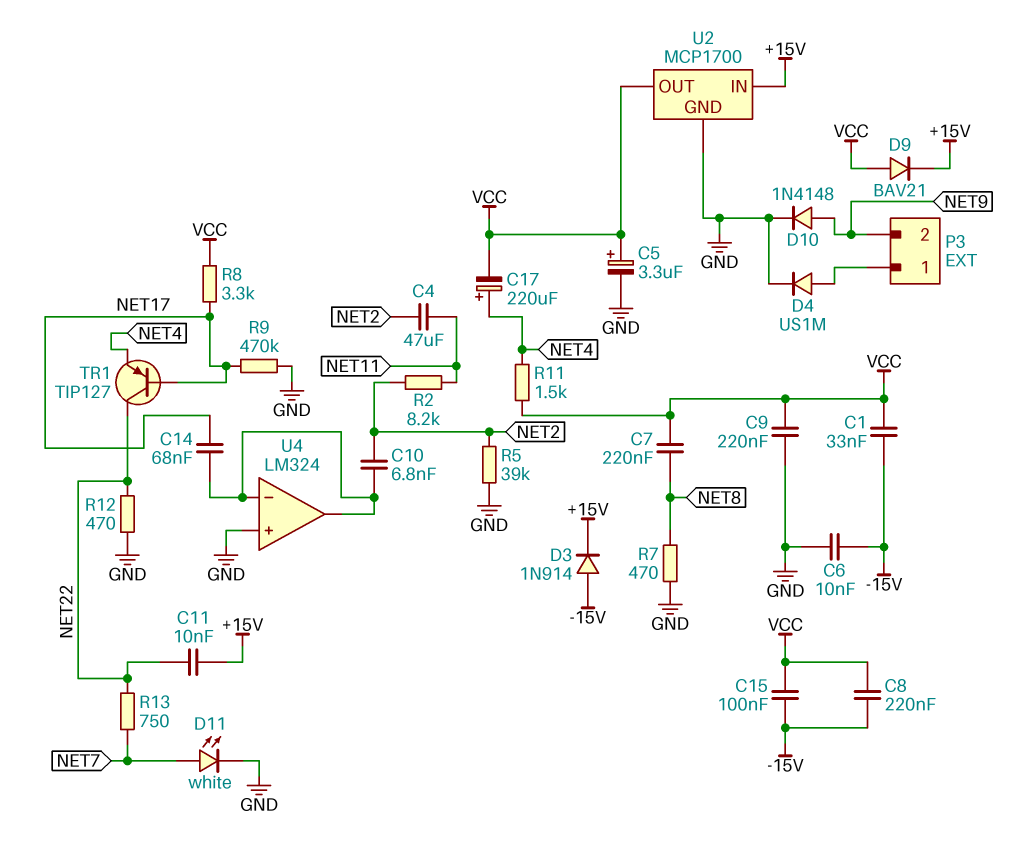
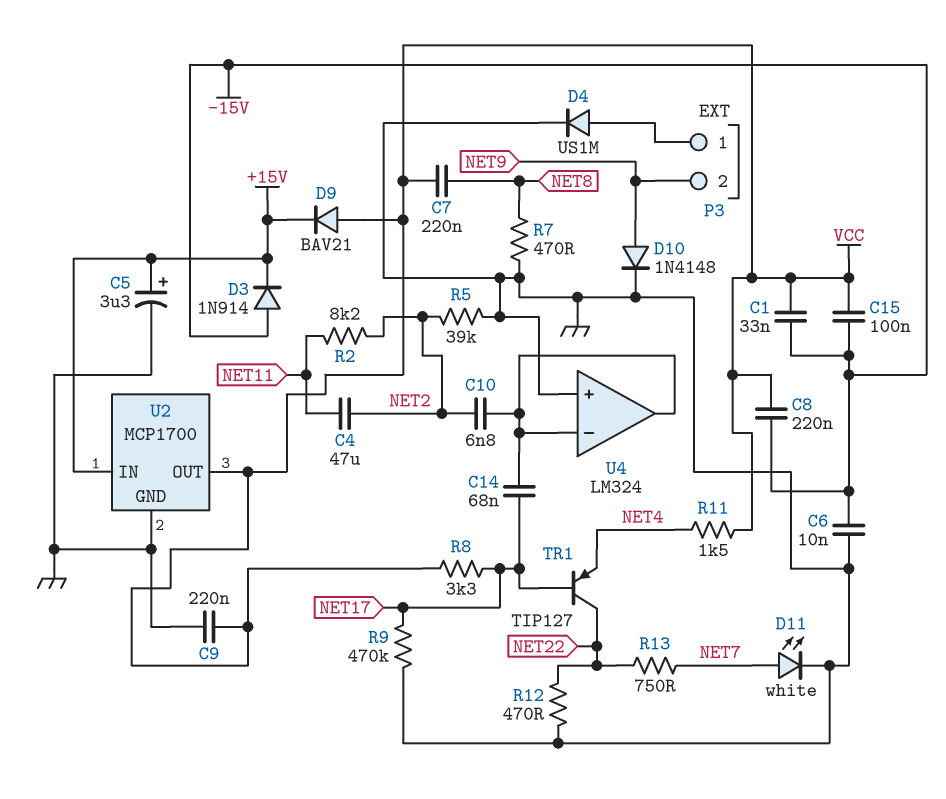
C5: 3.3uF (plus VCC, minus GND) -> 3.3uF (plus +15V, minus GND)
C11: 10nF (+15V, NET22) -> none
C17: 220uF (plus NET4, minus VCC) -> none

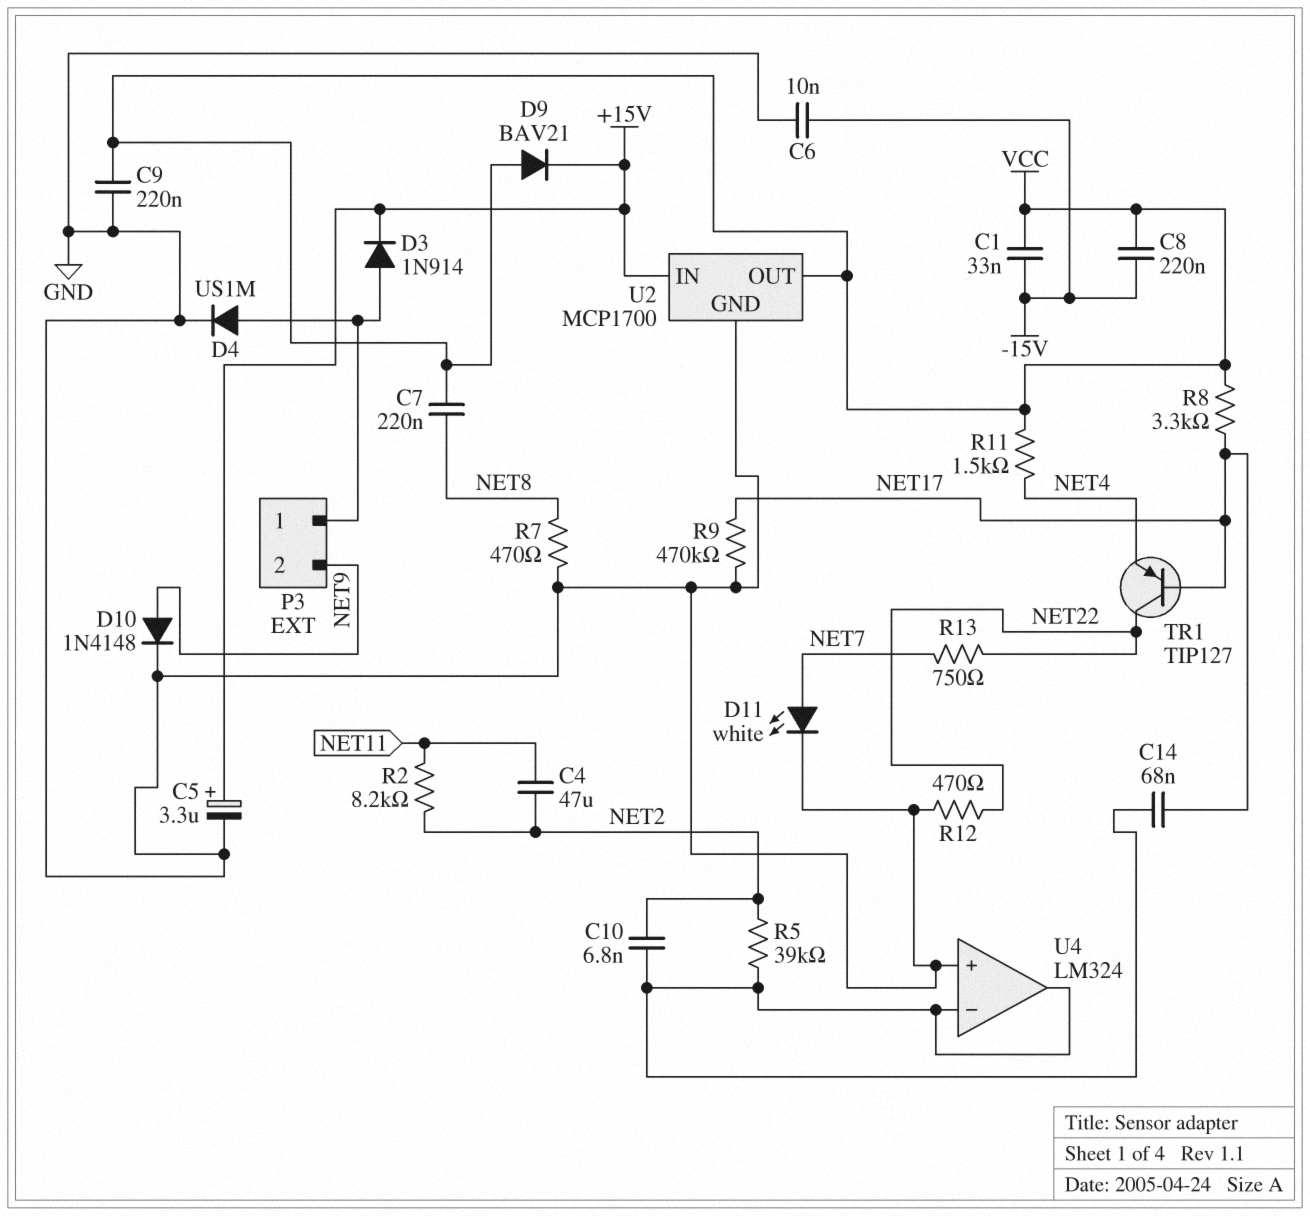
C15: 100nF (-15V, VCC) -> none
D3: diode 1N914 (A -15V, K +15V) -> diode 1N914 (A P3/1, K +15V)
R5: 39k (GND, NET2) -> 39k (NET2, U4/in-)

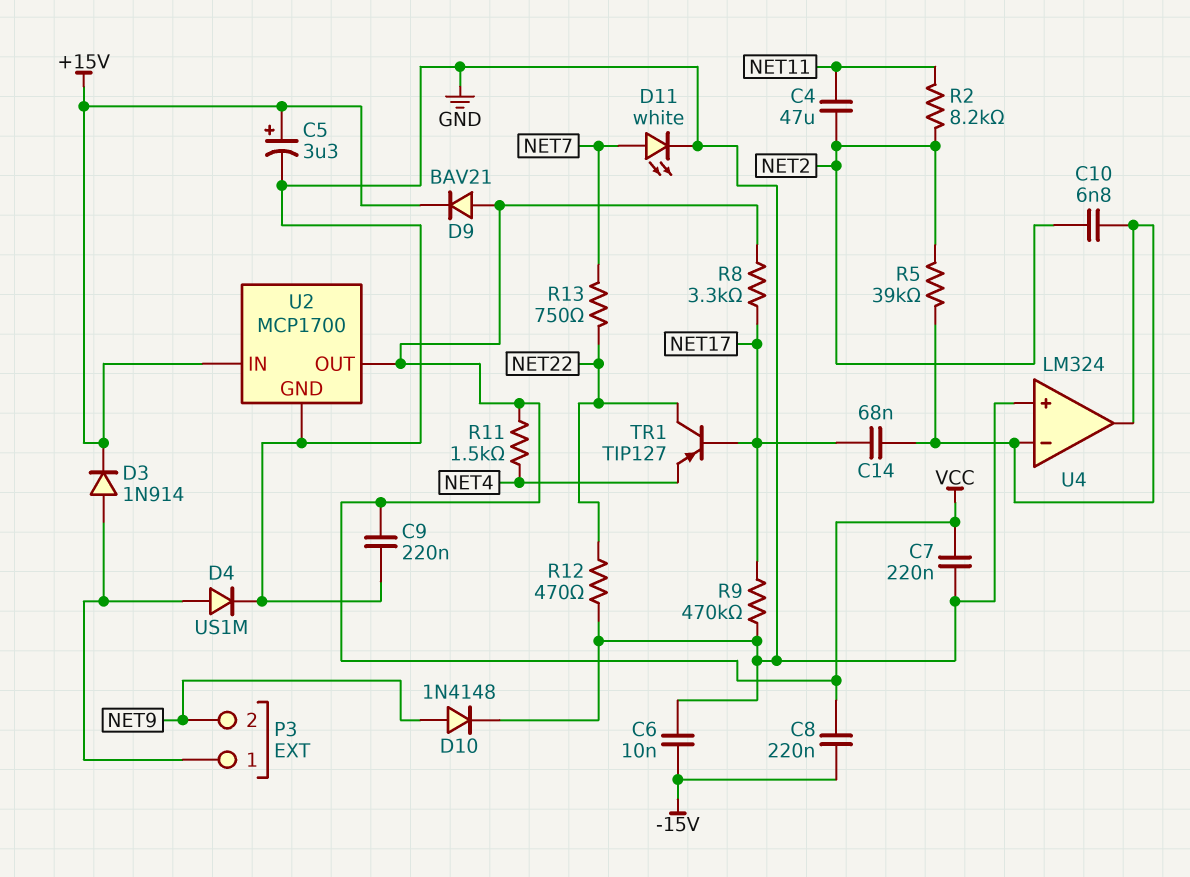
C1: 33nF (-15V, VCC) -> none
C7: 220nF (NET8, VCC) -> 220nF (GND, VCC)
R7: 470 (GND, NET8) -> none

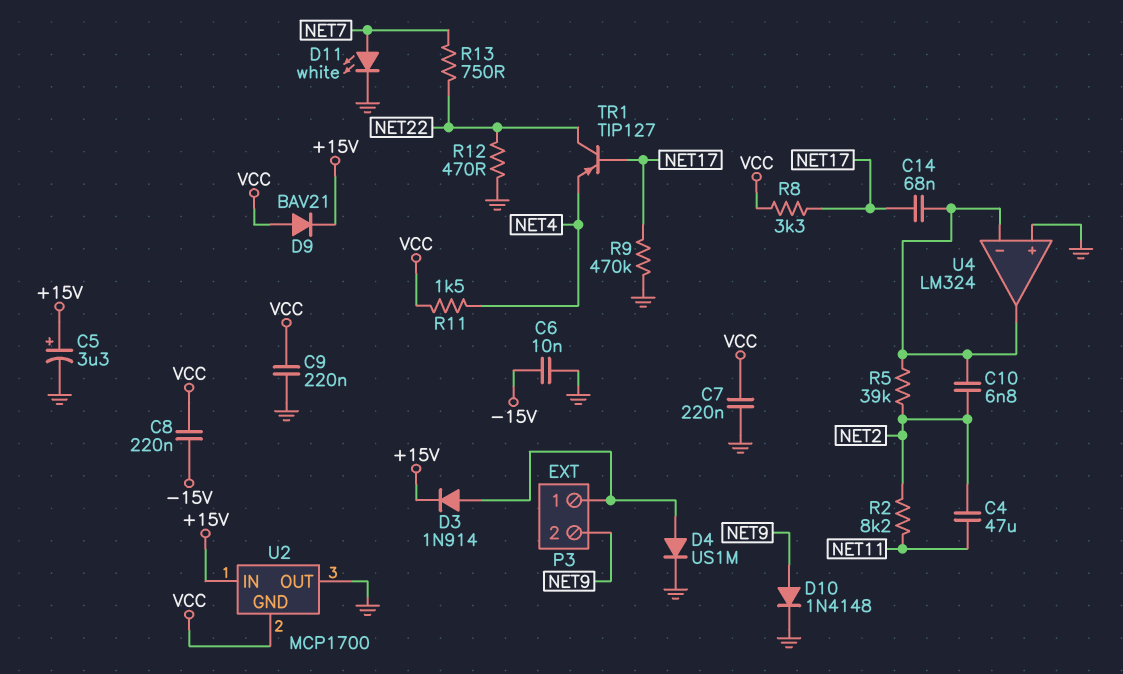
U2 pin GND: GND -> VCC
U2 pin OUT: VCC -> GND

